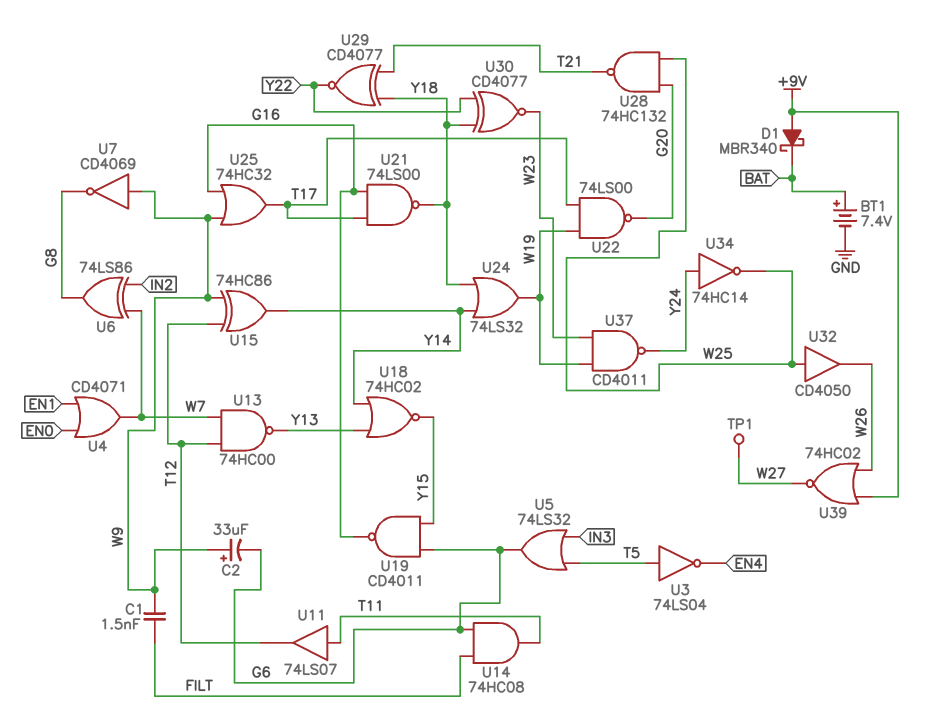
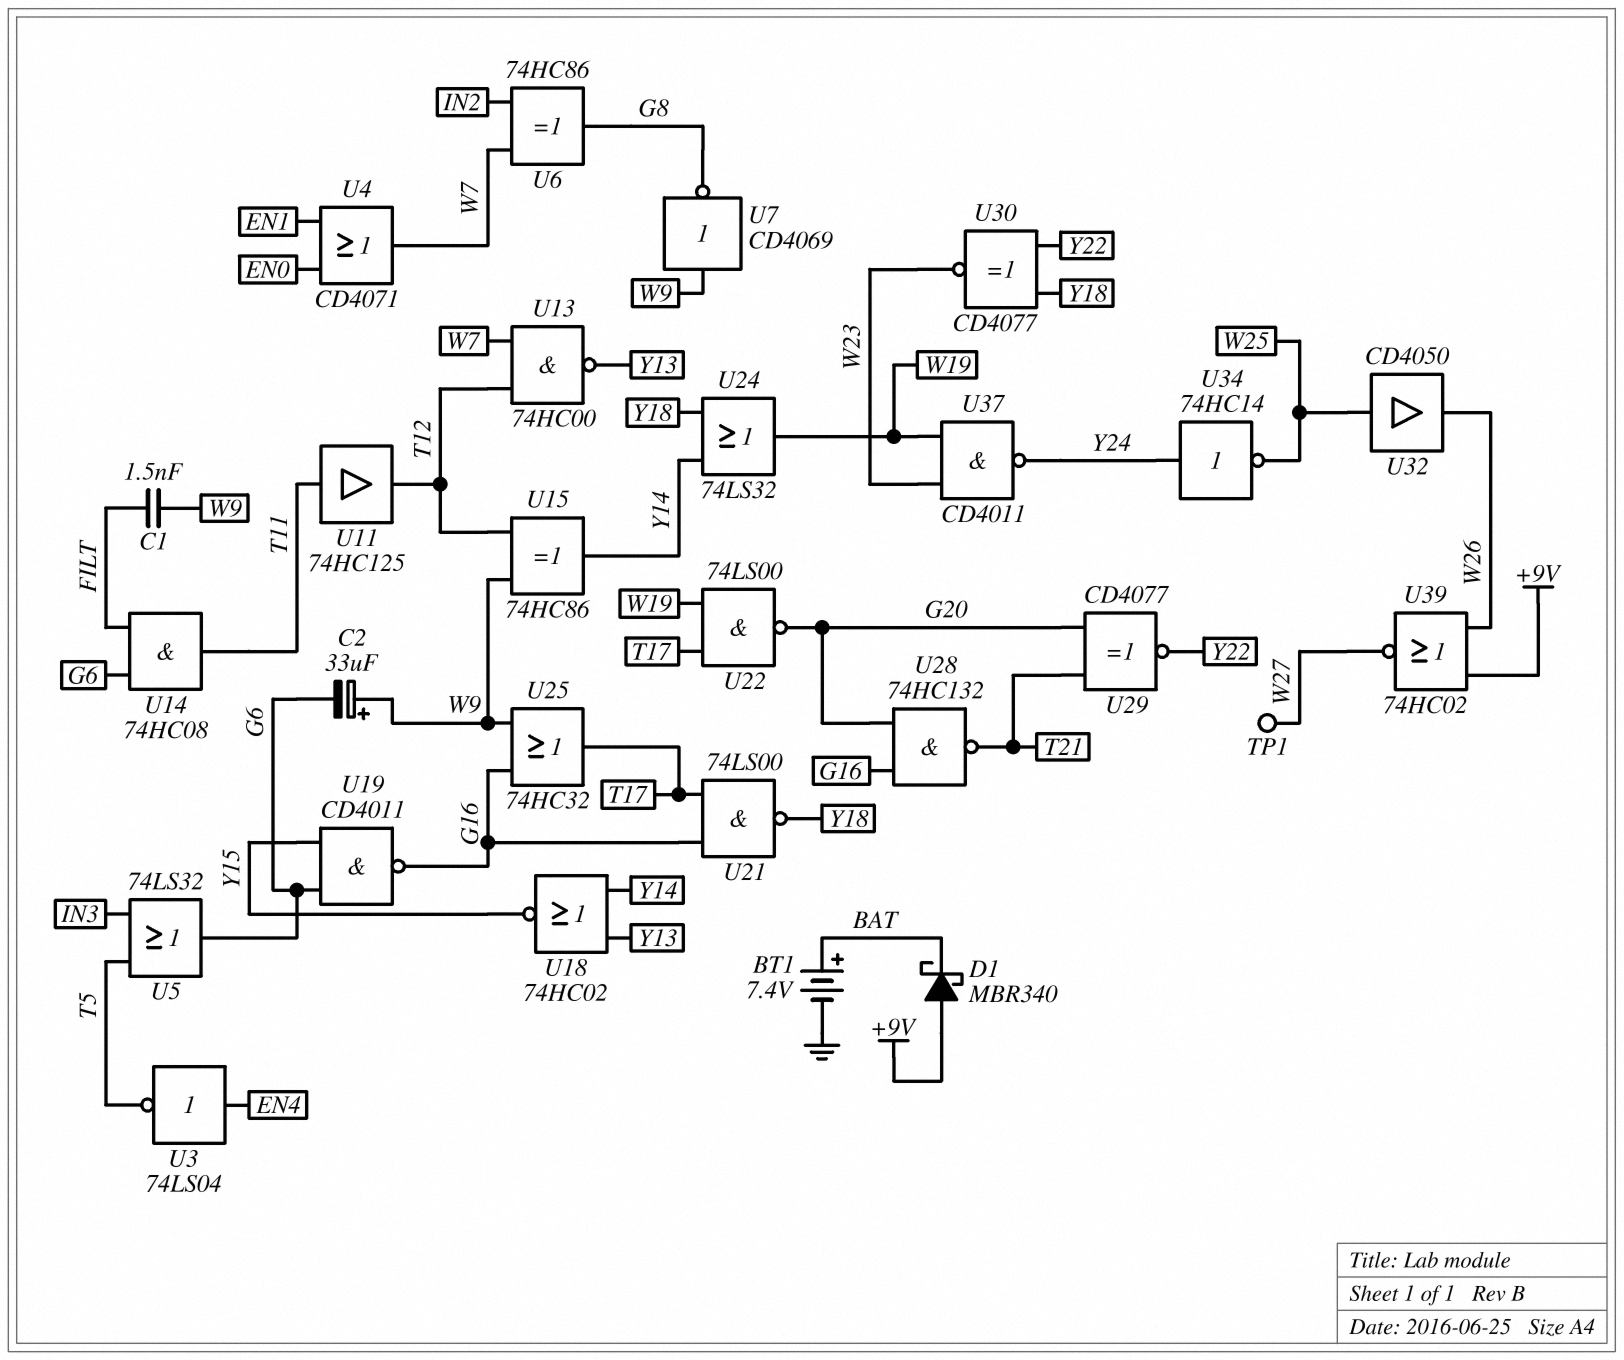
U3: NOT 74LS04 (in T5, out EN4) -> NOT 74LS04 (in EN4, out T5)
U6: XOR 74LS86 (in IN2, in W7, out G8) -> XOR 74HC86 (in IN2, in W7, out G8)
U11: buffer 74LS07 (in T11, out T12) -> buffer 74HC125 (in T11, out T12)
U28: NAND 74HC132 (in G20, in W25, out T21) -> NAND 74HC132 (in G16, in G20, out T21)
U29: XNOR CD4077 (in T21, in Y18, out Y22) -> XNOR CD4077 (in G20, in T21, out Y22)

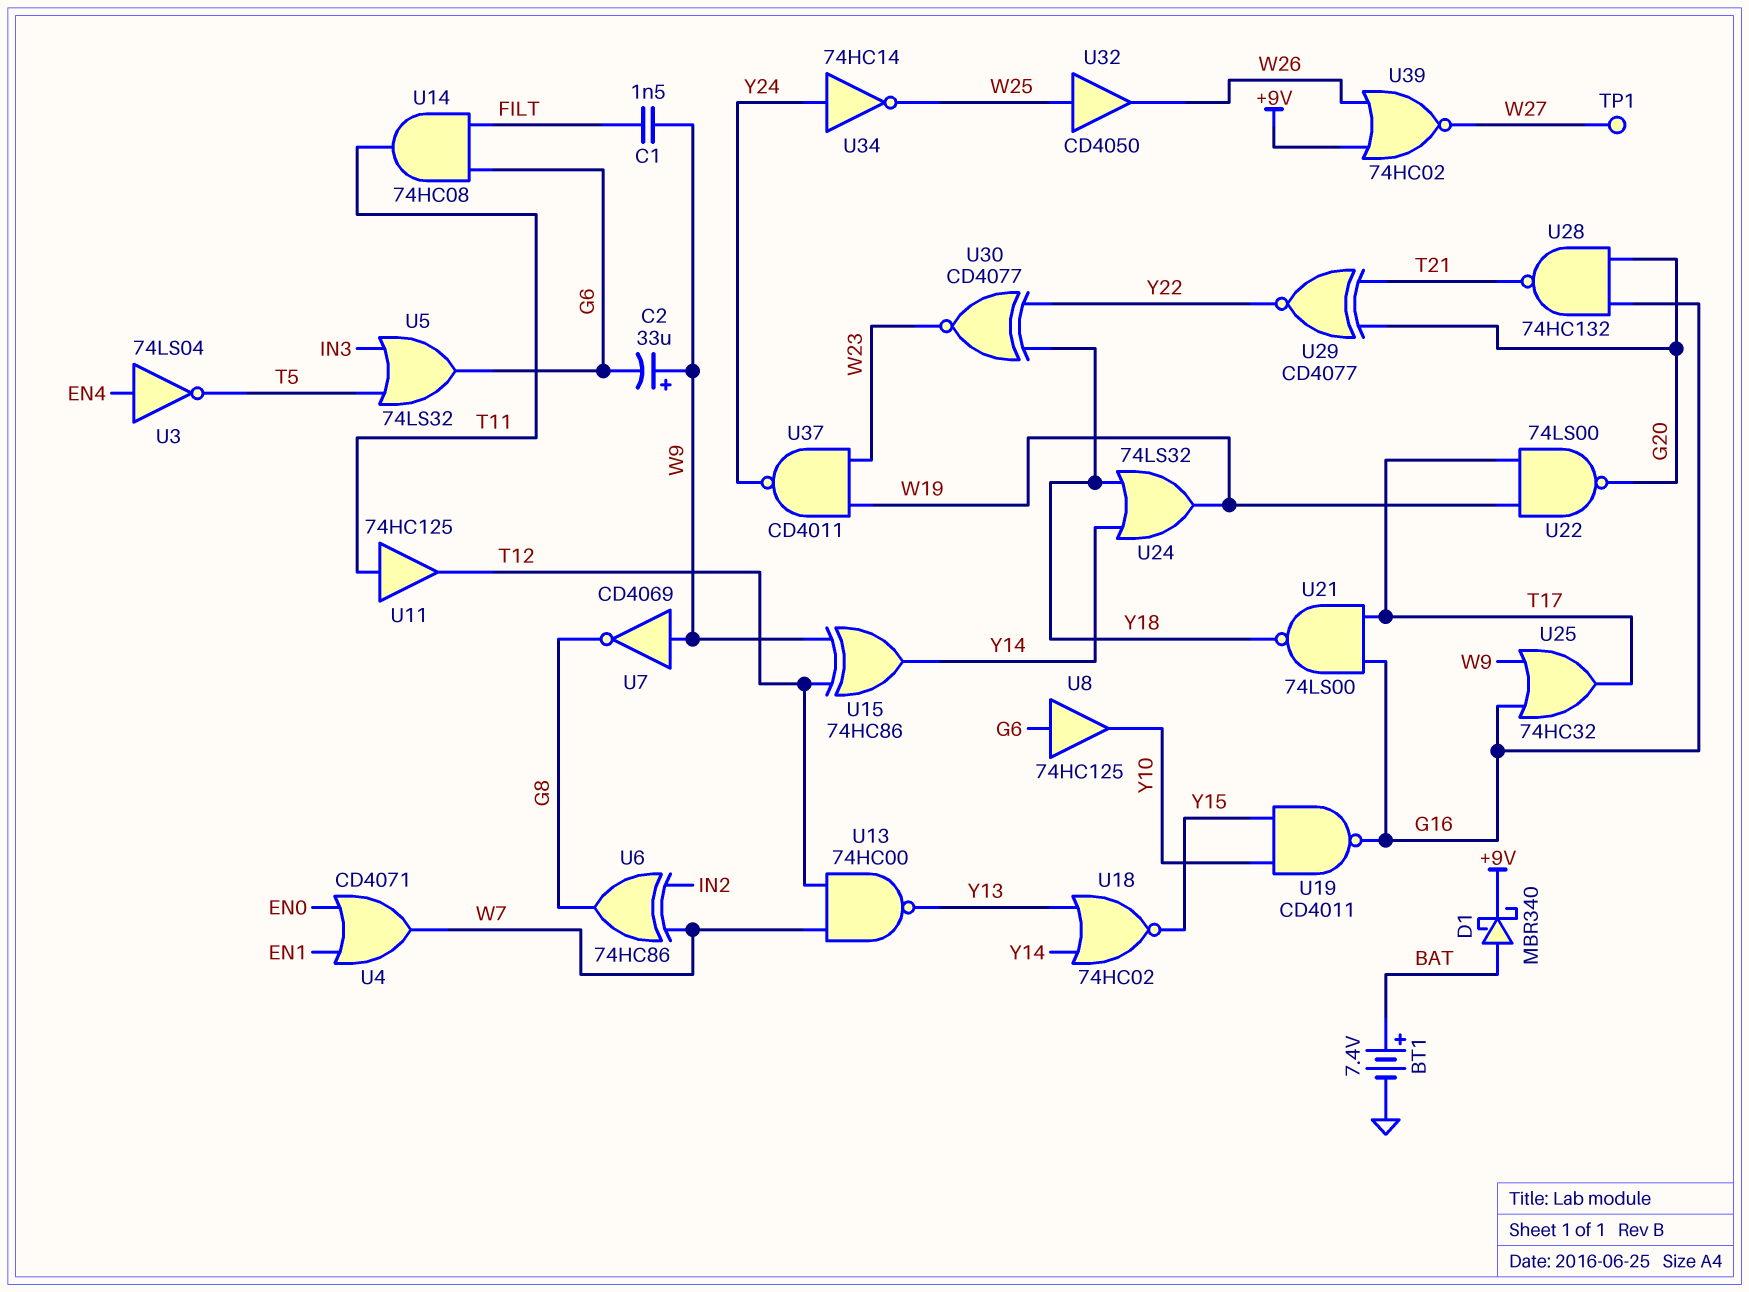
D1: schottky MBR340 (A +9V, K BAT) -> schottky MBR340 (A BAT, K +9V)
U8: none -> buffer 74HC125 (in G6, out Y10)
U19: NAND CD4011 (in G6, in Y15, out G16) -> NAND CD4011 (in Y10, in Y15, out G16)

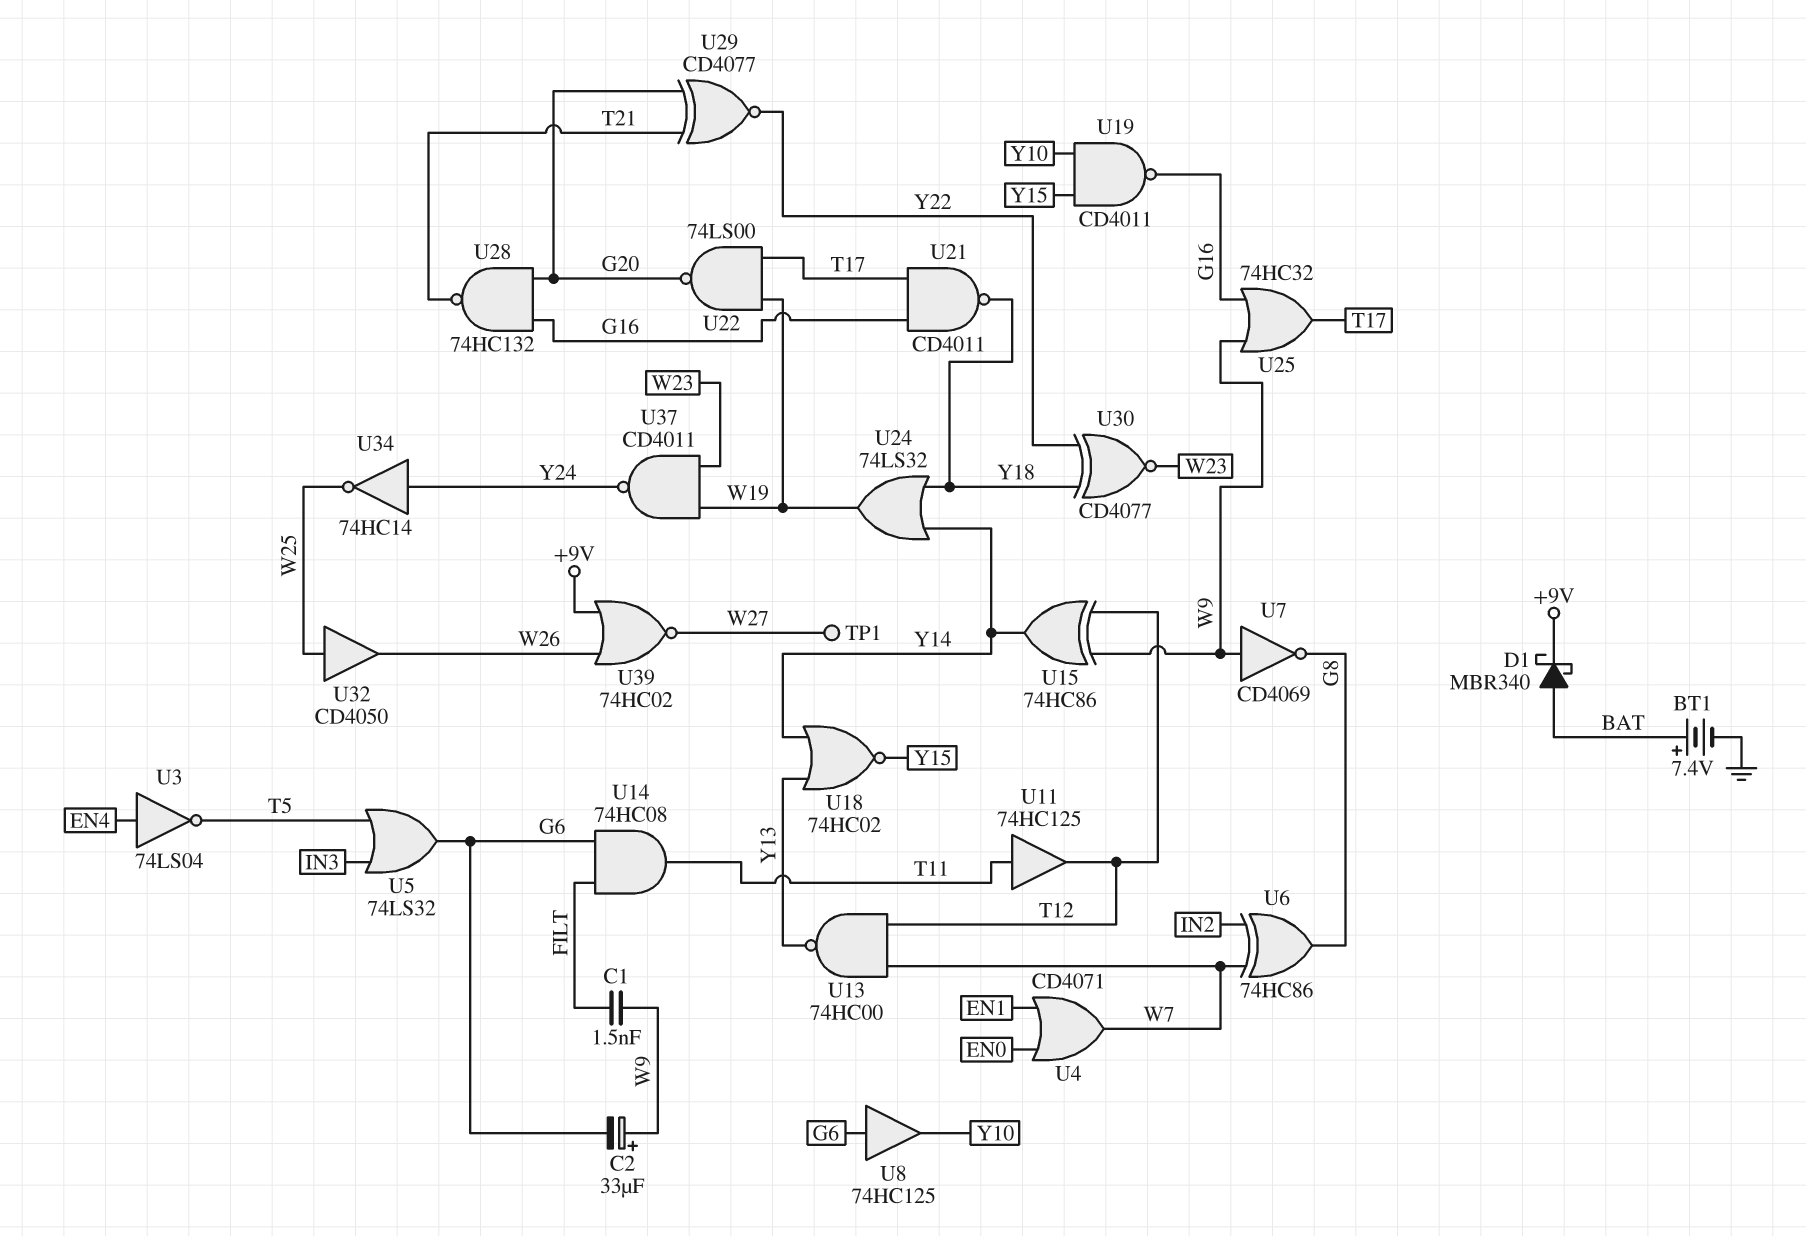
U21: NAND 74LS00 (in G16, in T17, out Y18) -> NAND CD4011 (in G16, in T17, out Y18)

